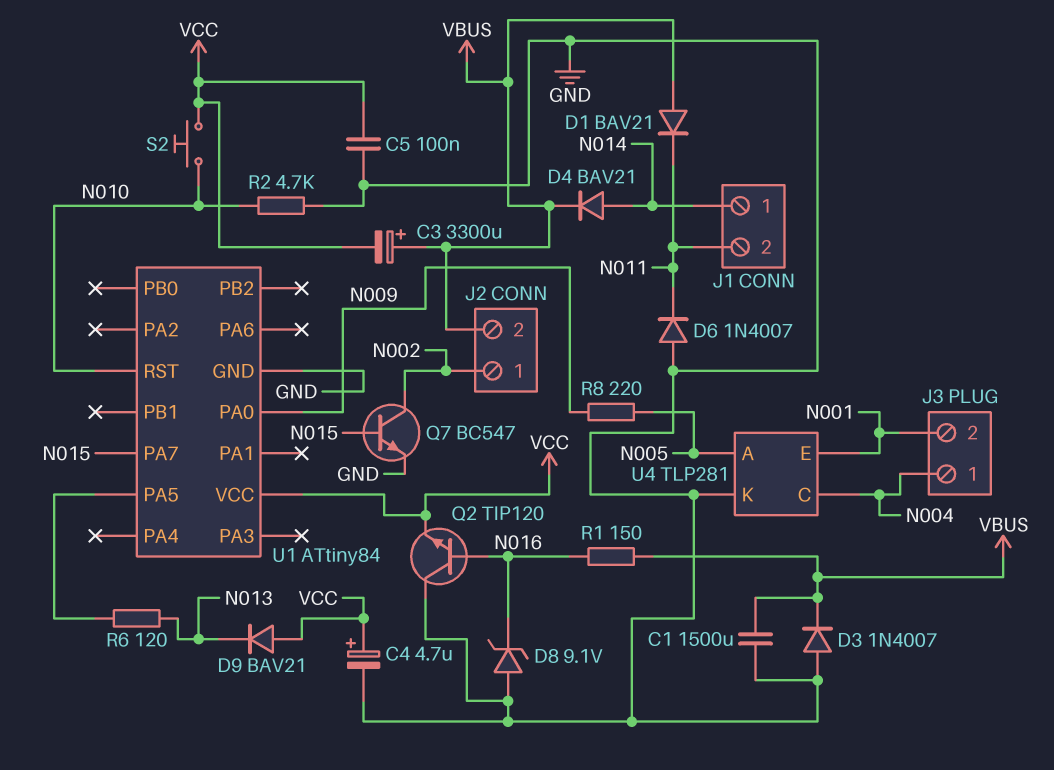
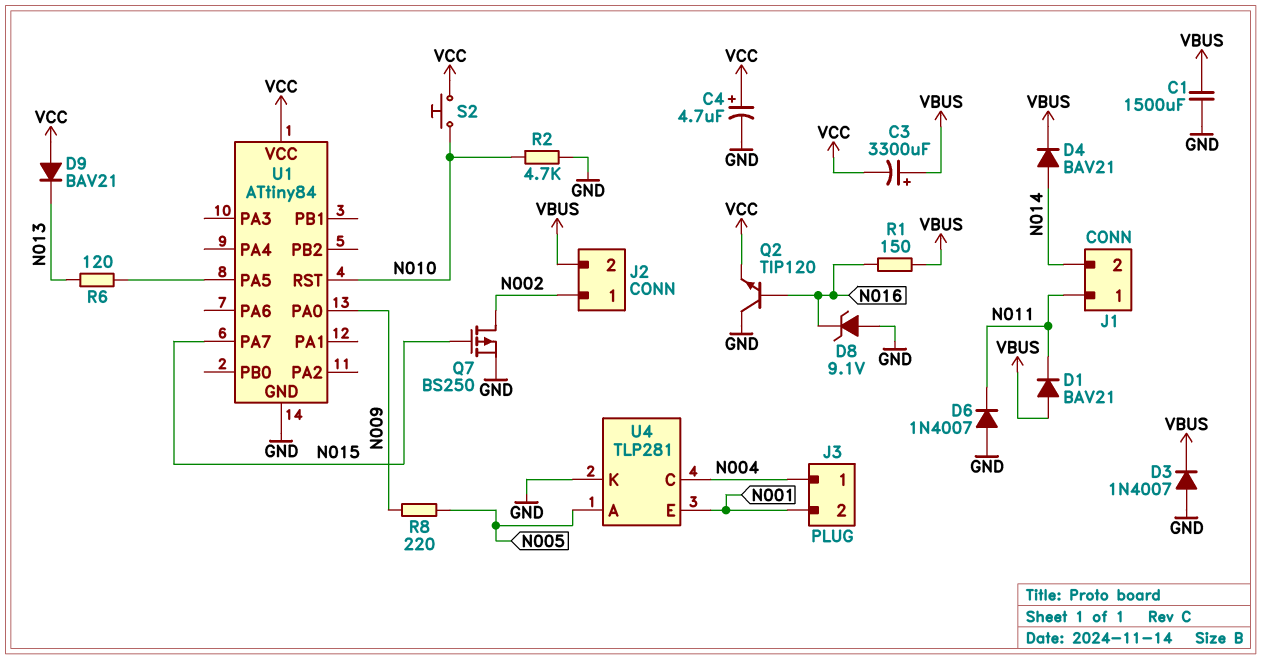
C5: 100nF (GND, VCC) -> none
J1 pin 1: N014 -> N011
J1 pin 2: N011 -> N014
Q7: NPN BC547 (B N015, C N002, E GND) -> PMOS BS250 (G N015, D N002, S GND)

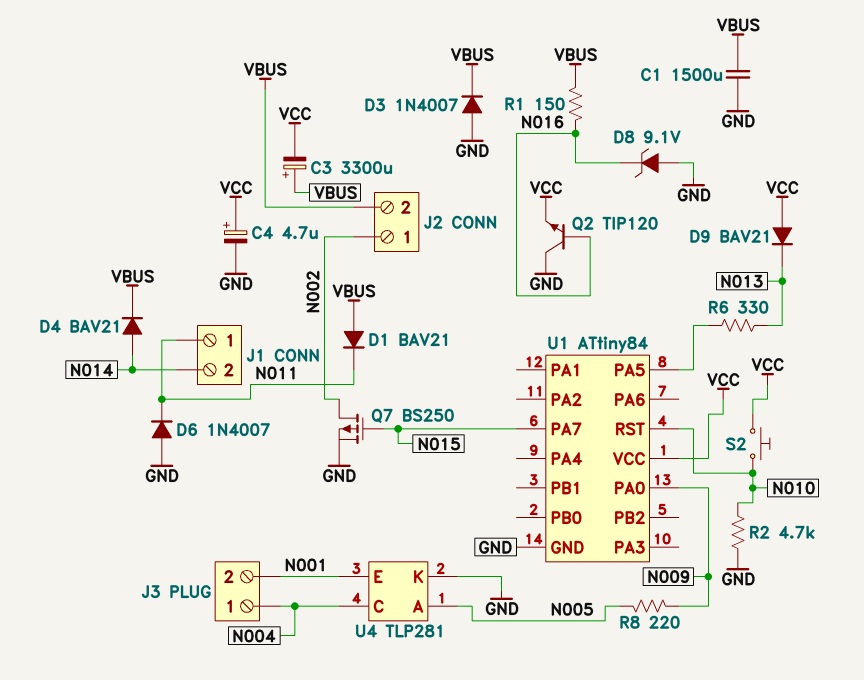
R6: 120 (N013, U1/PA5) -> 330 (N013, U1/PA5)

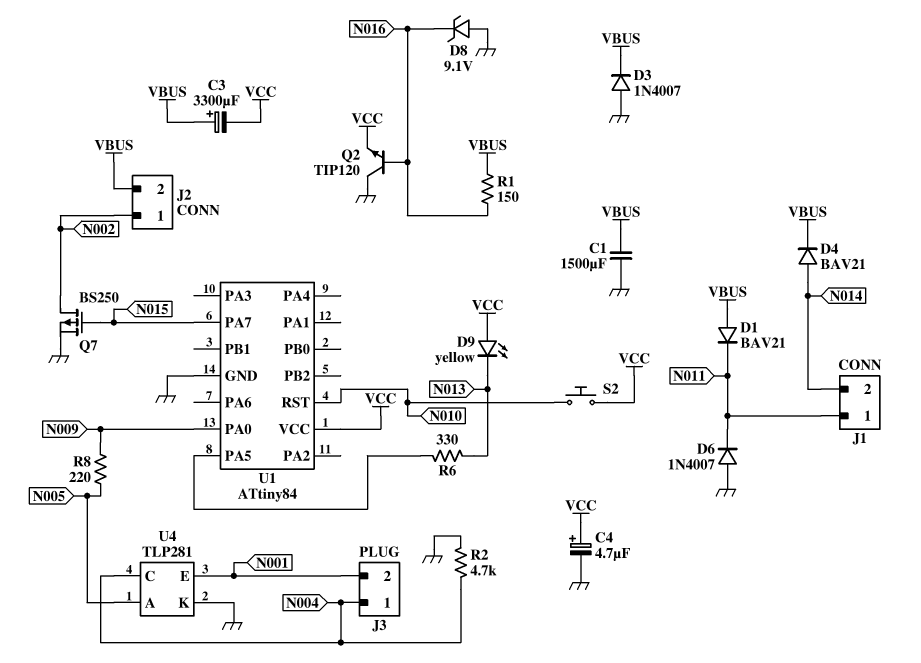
D9: diode BAV21 (A VCC, K N013) -> LED yellow (A VCC, K N013)
R2: 4.7k (GND, N010) -> 4.7k (GND, N004)

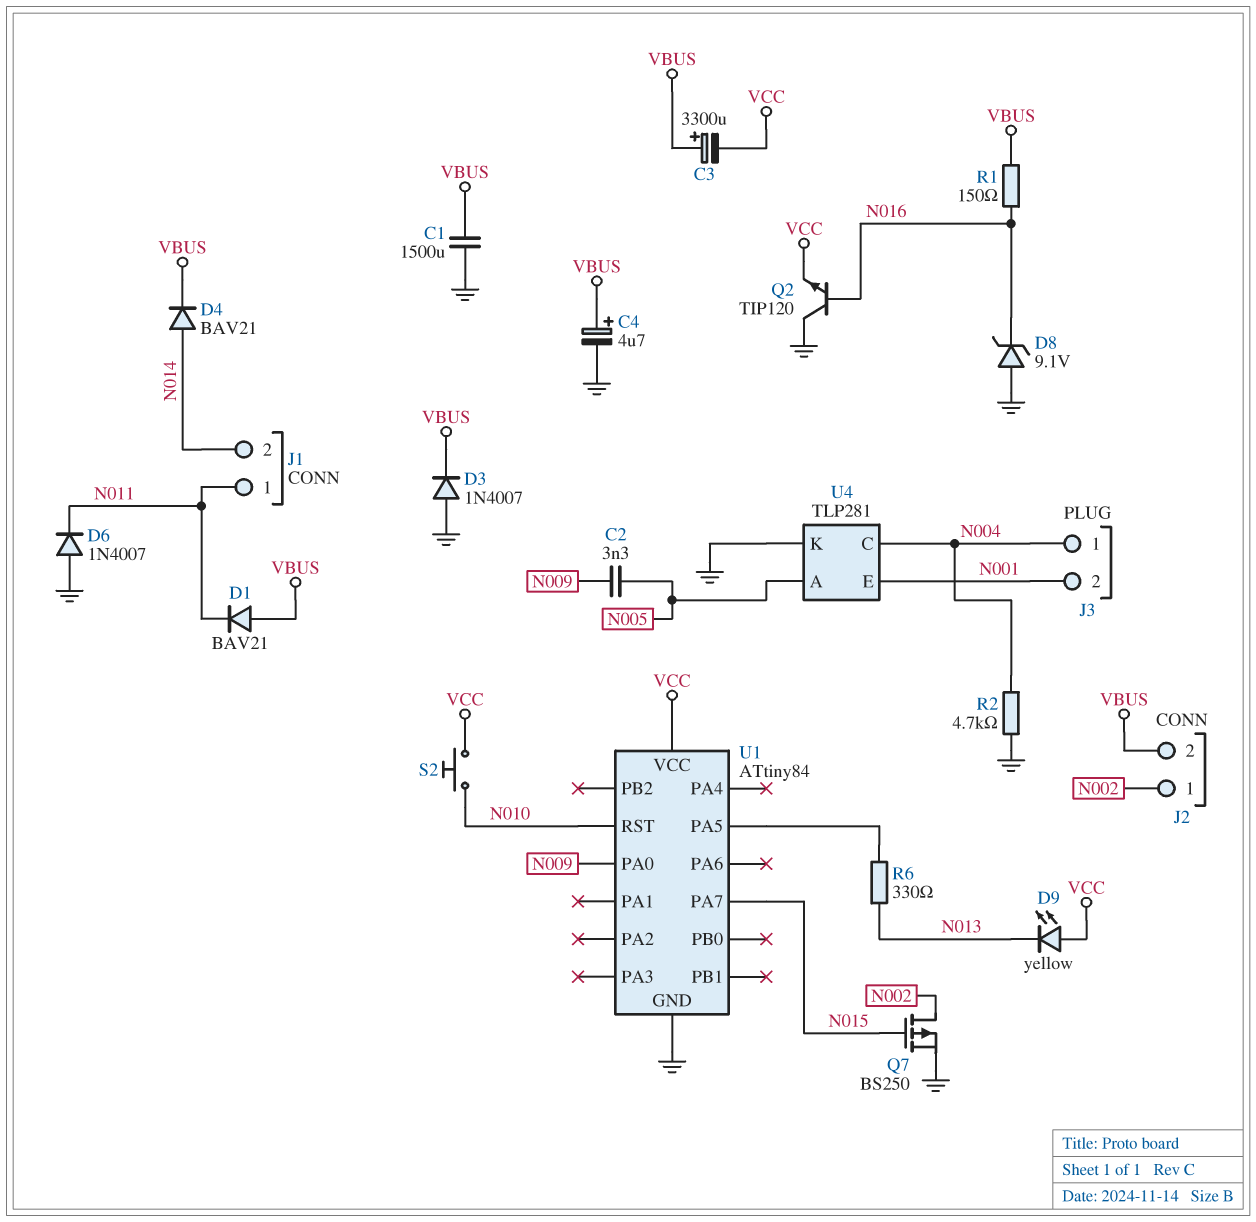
C2: none -> 3.3nF (N005, N009)
C4: 4.7uF (plus VCC, minus GND) -> 4.7uF (plus VBUS, minus GND)
R8: 220 (N005, N009) -> none

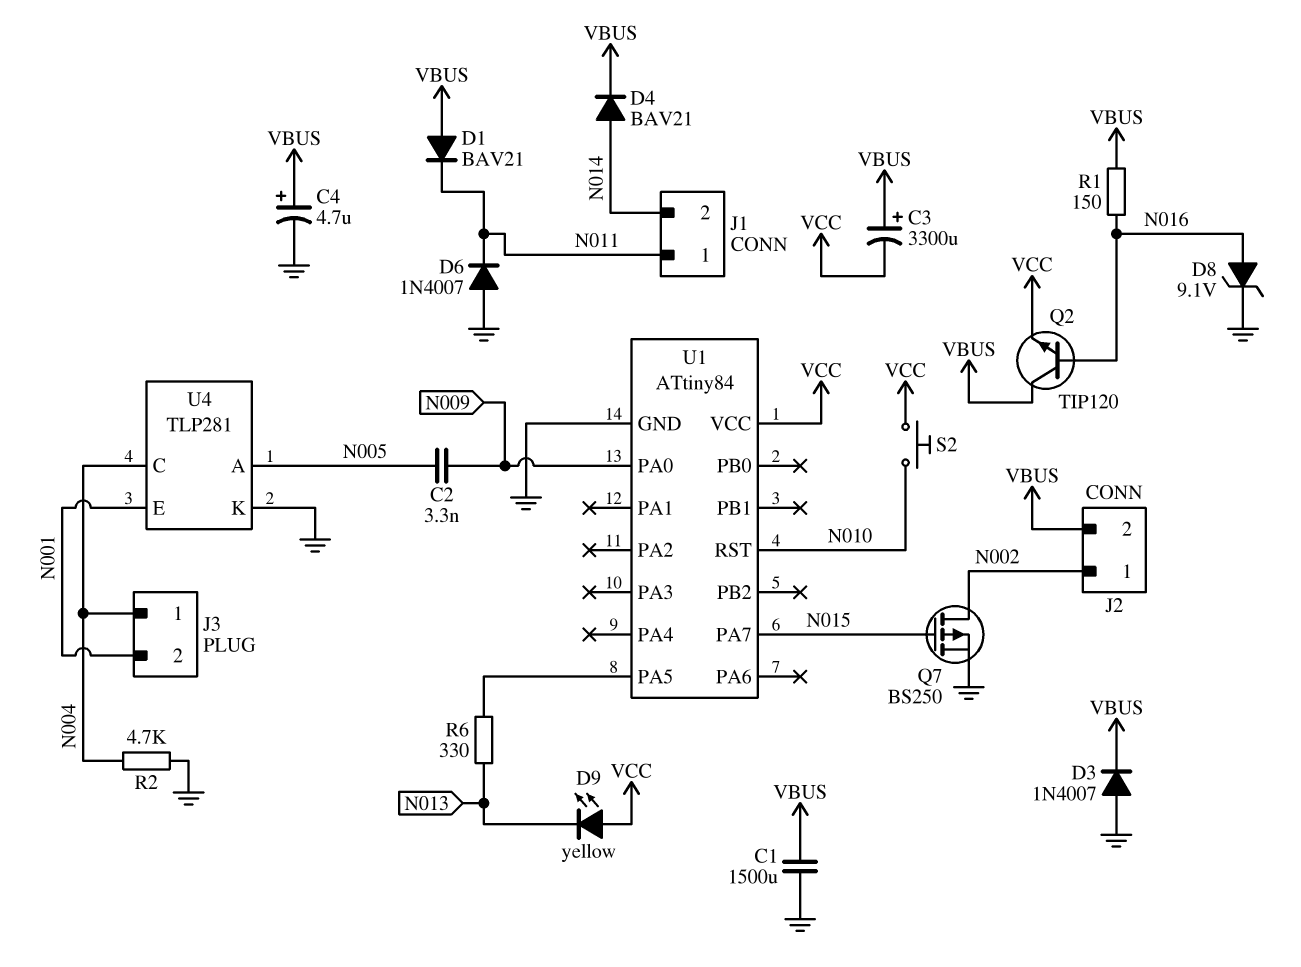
D8: zener 9.1V (A GND, K N016) -> zener 9.1V (A N016, K GND)
Q2: NPN TIP120 (B N016, C GND, E VCC) -> NPN TIP120 (B N016, C VBUS, E VCC)

